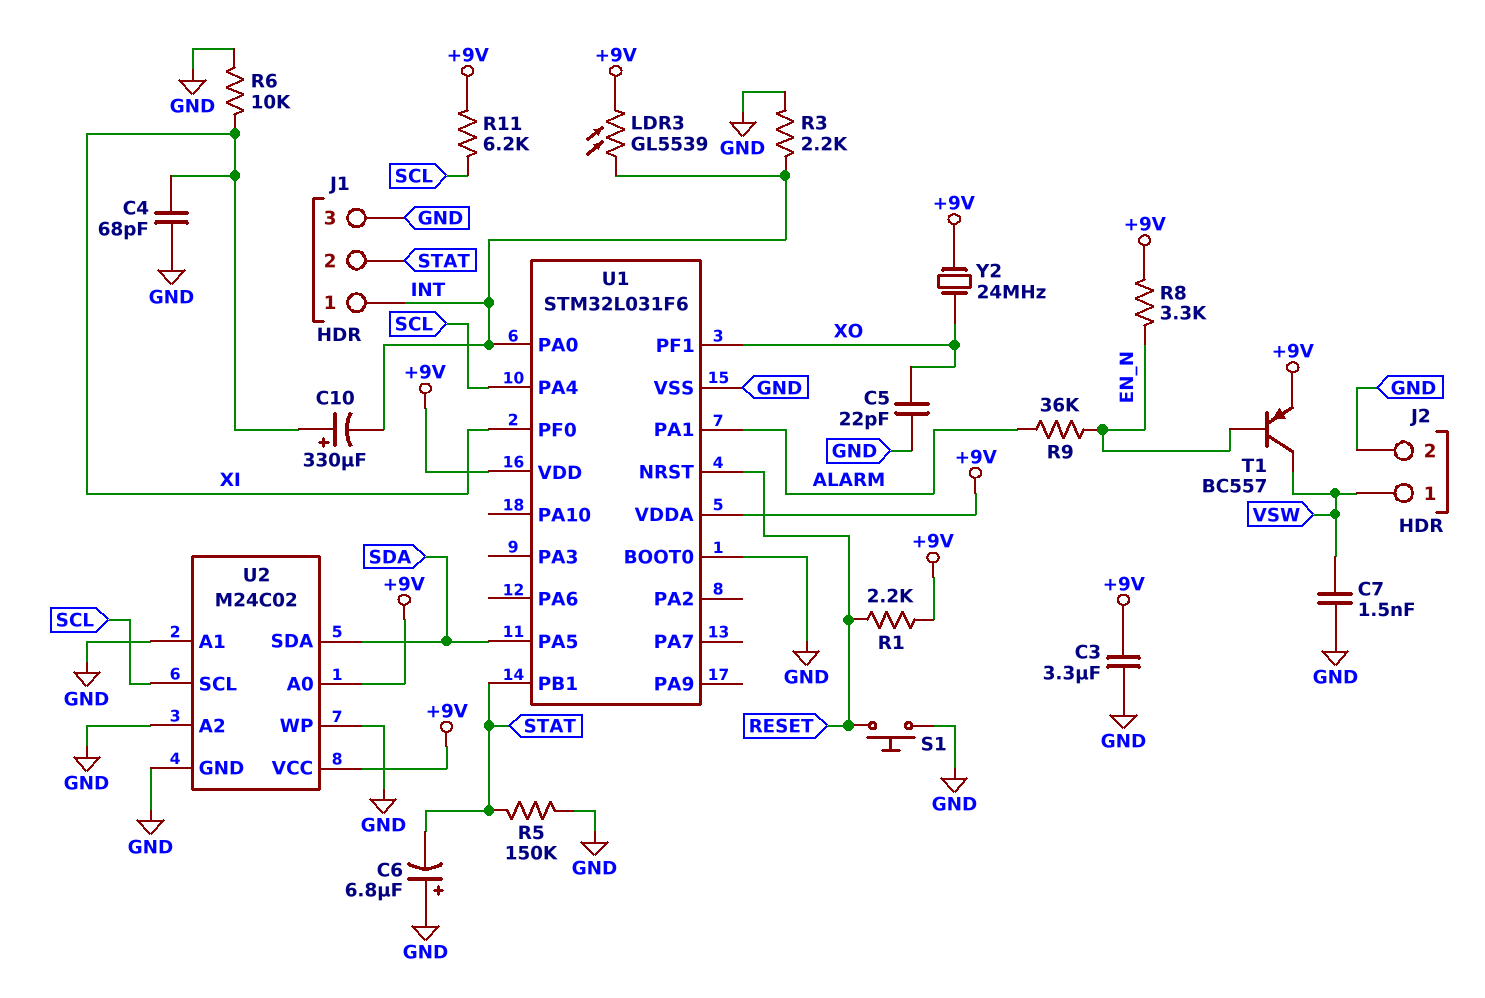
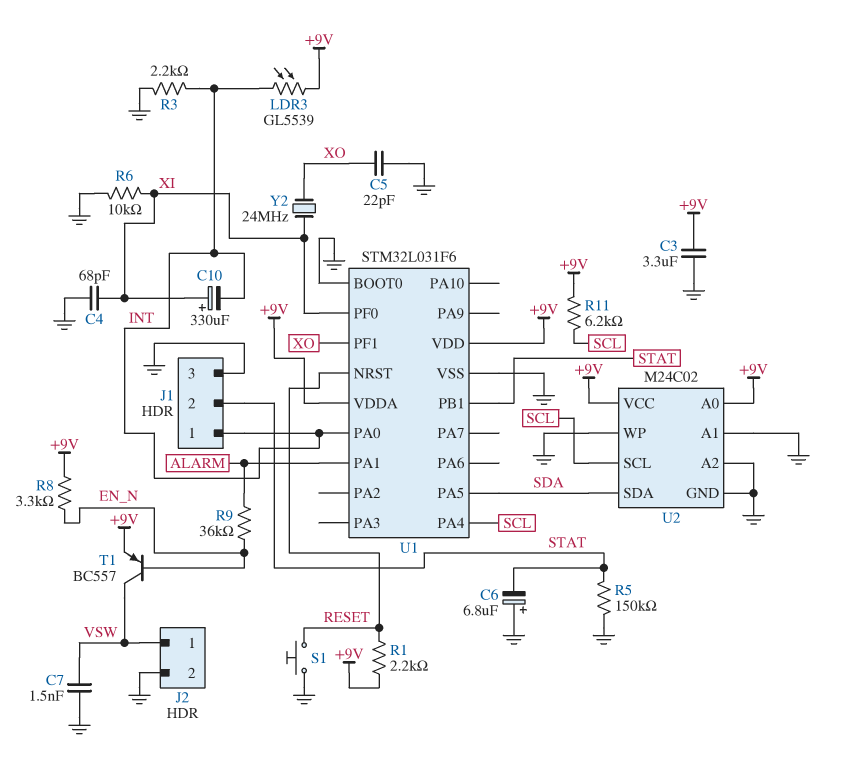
Y2: 24MHz (+9V, XO) -> 24MHz (XI, XO)

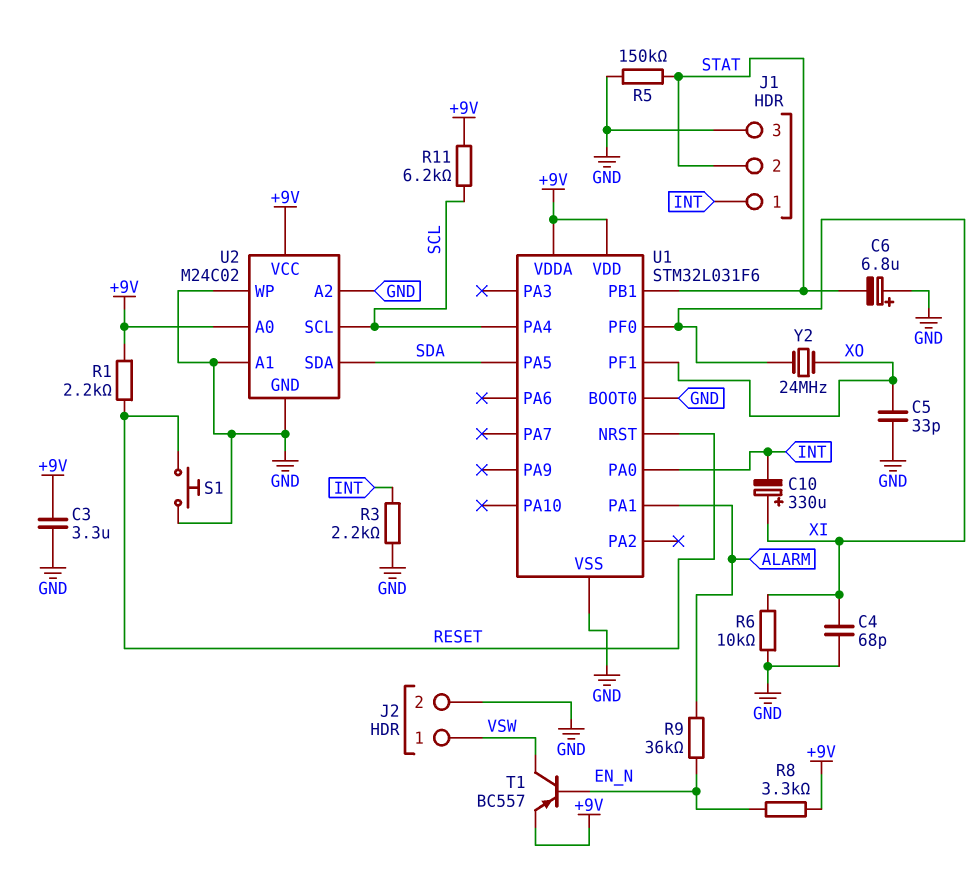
C5: 22pF (GND, XO) -> 33pF (GND, XO)
C7: 1.5nF (GND, VSW) -> none
LDR3: GL5539 (+9V, INT) -> none

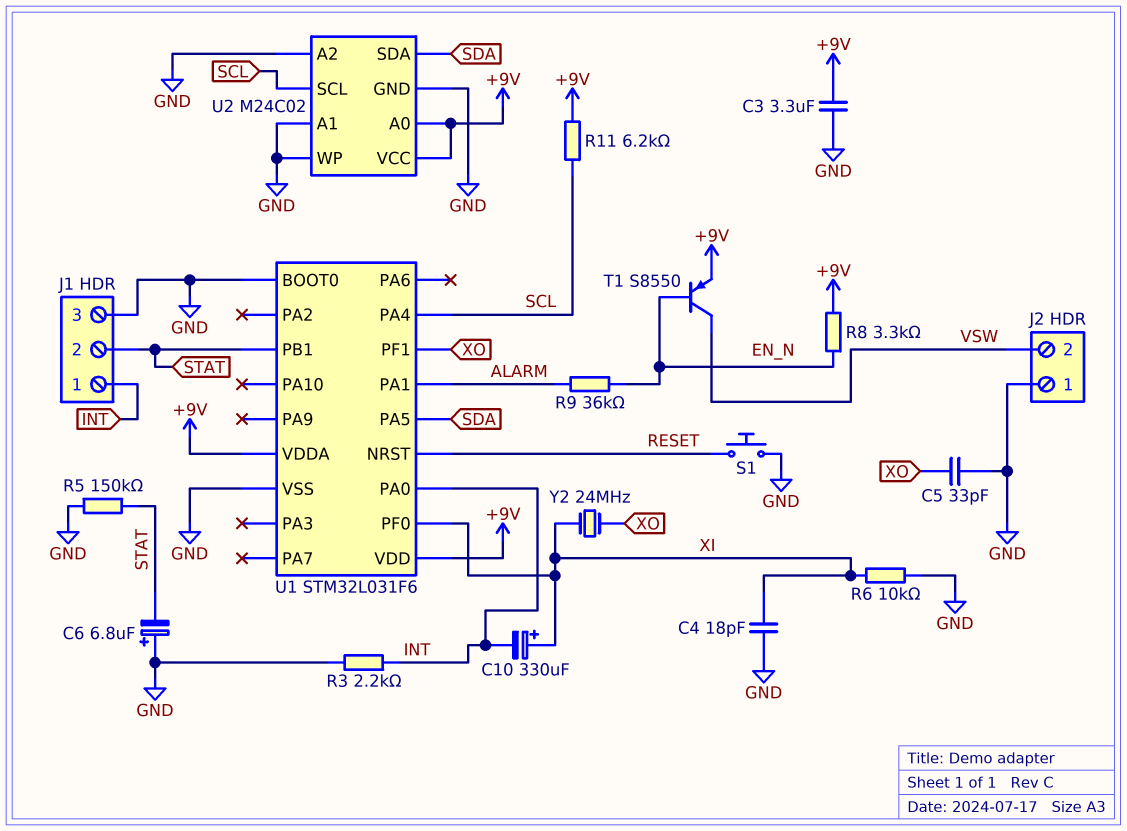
C4: 68pF (GND, XI) -> 18pF (GND, XI)
J2 pin 1: VSW -> GND
J2 pin 2: GND -> VSW
R1: 2.2k (+9V, RESET) -> none
T1: PNP BC557 (B EN_N, C VSW, E +9V) -> PNP S8550 (B EN_N, C VSW, E +9V)

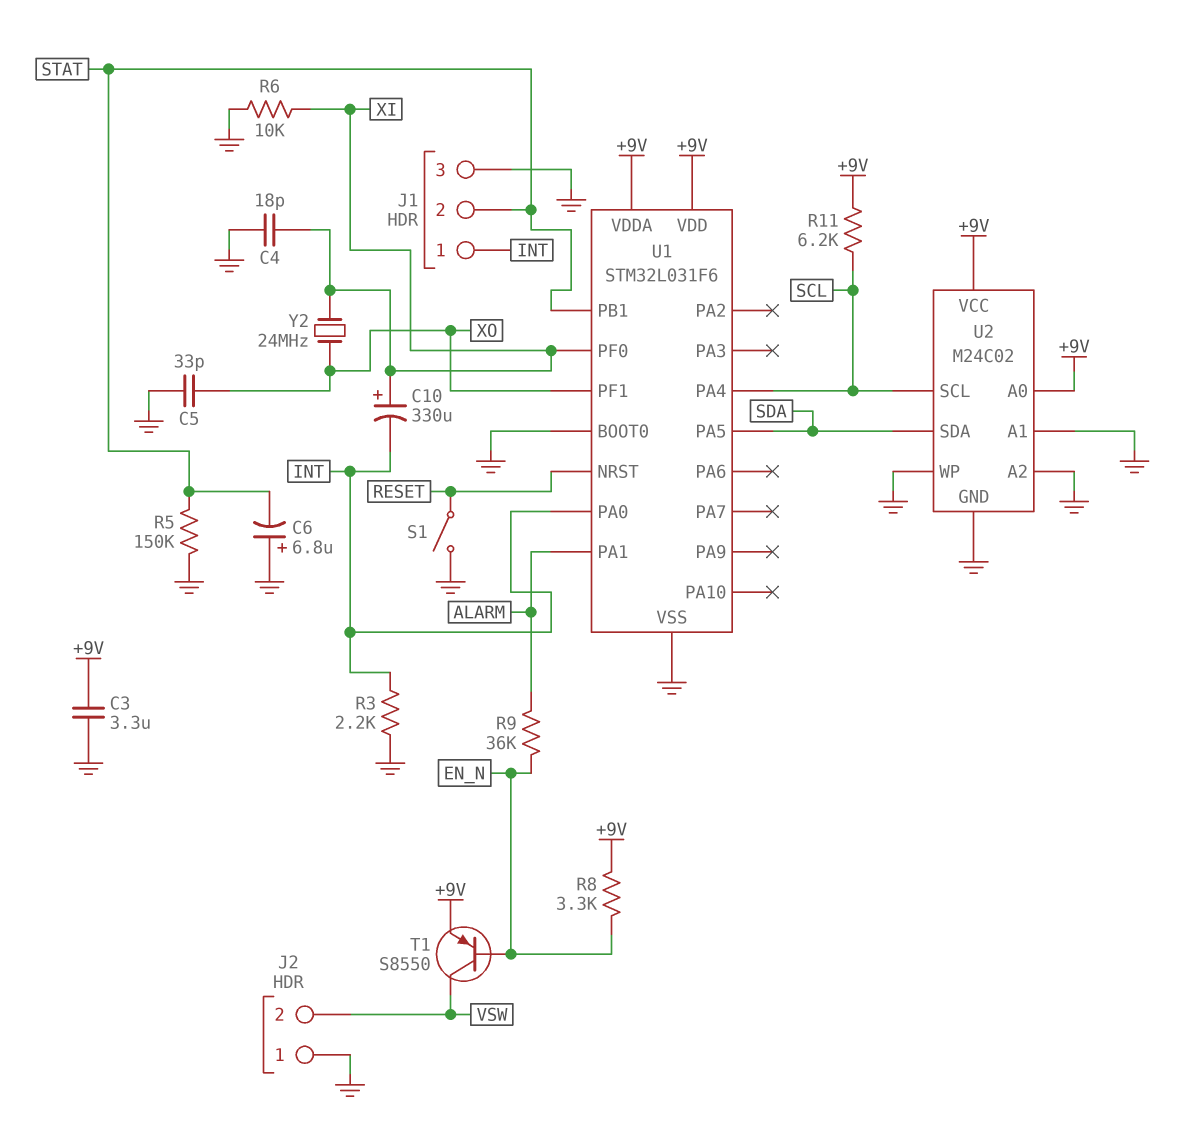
S1: button (GND, RESET) -> switch (GND, RESET)

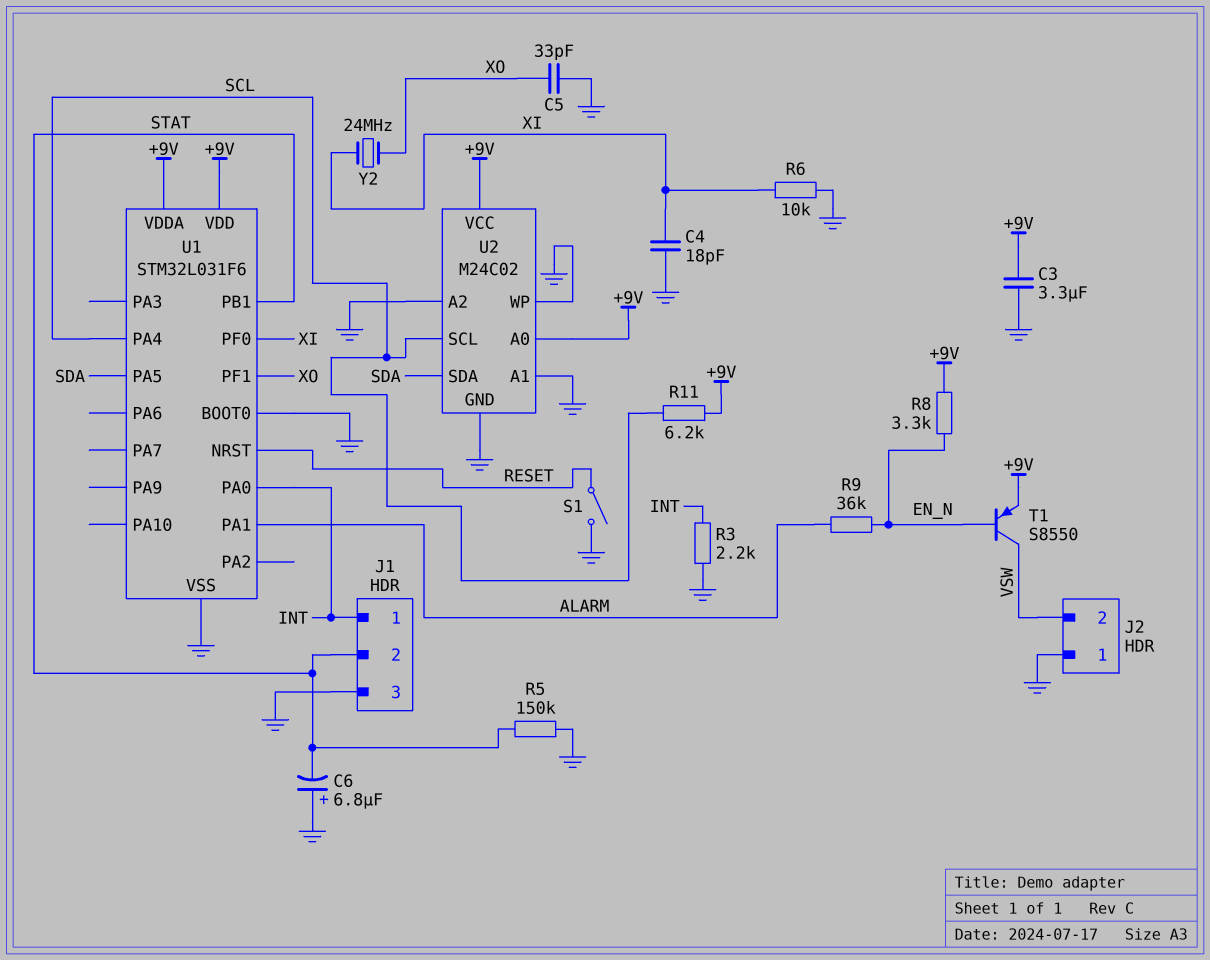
C10: 330uF (plus XI, minus INT) -> none

